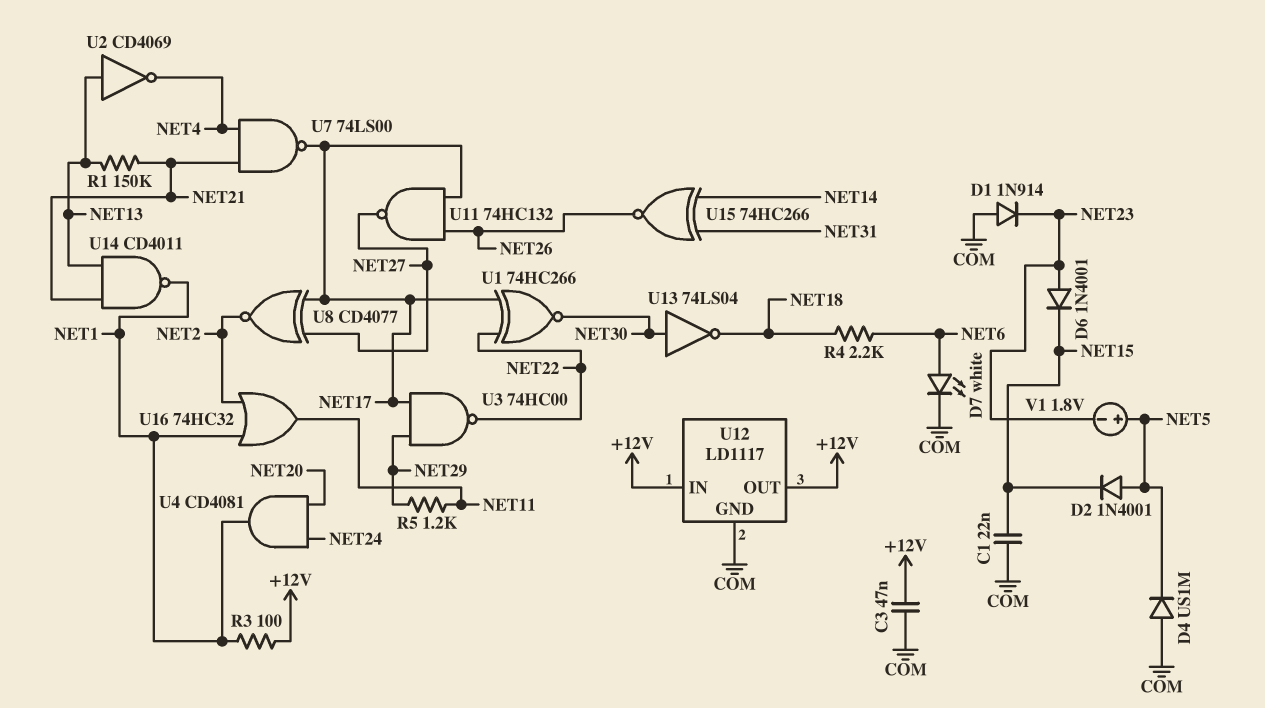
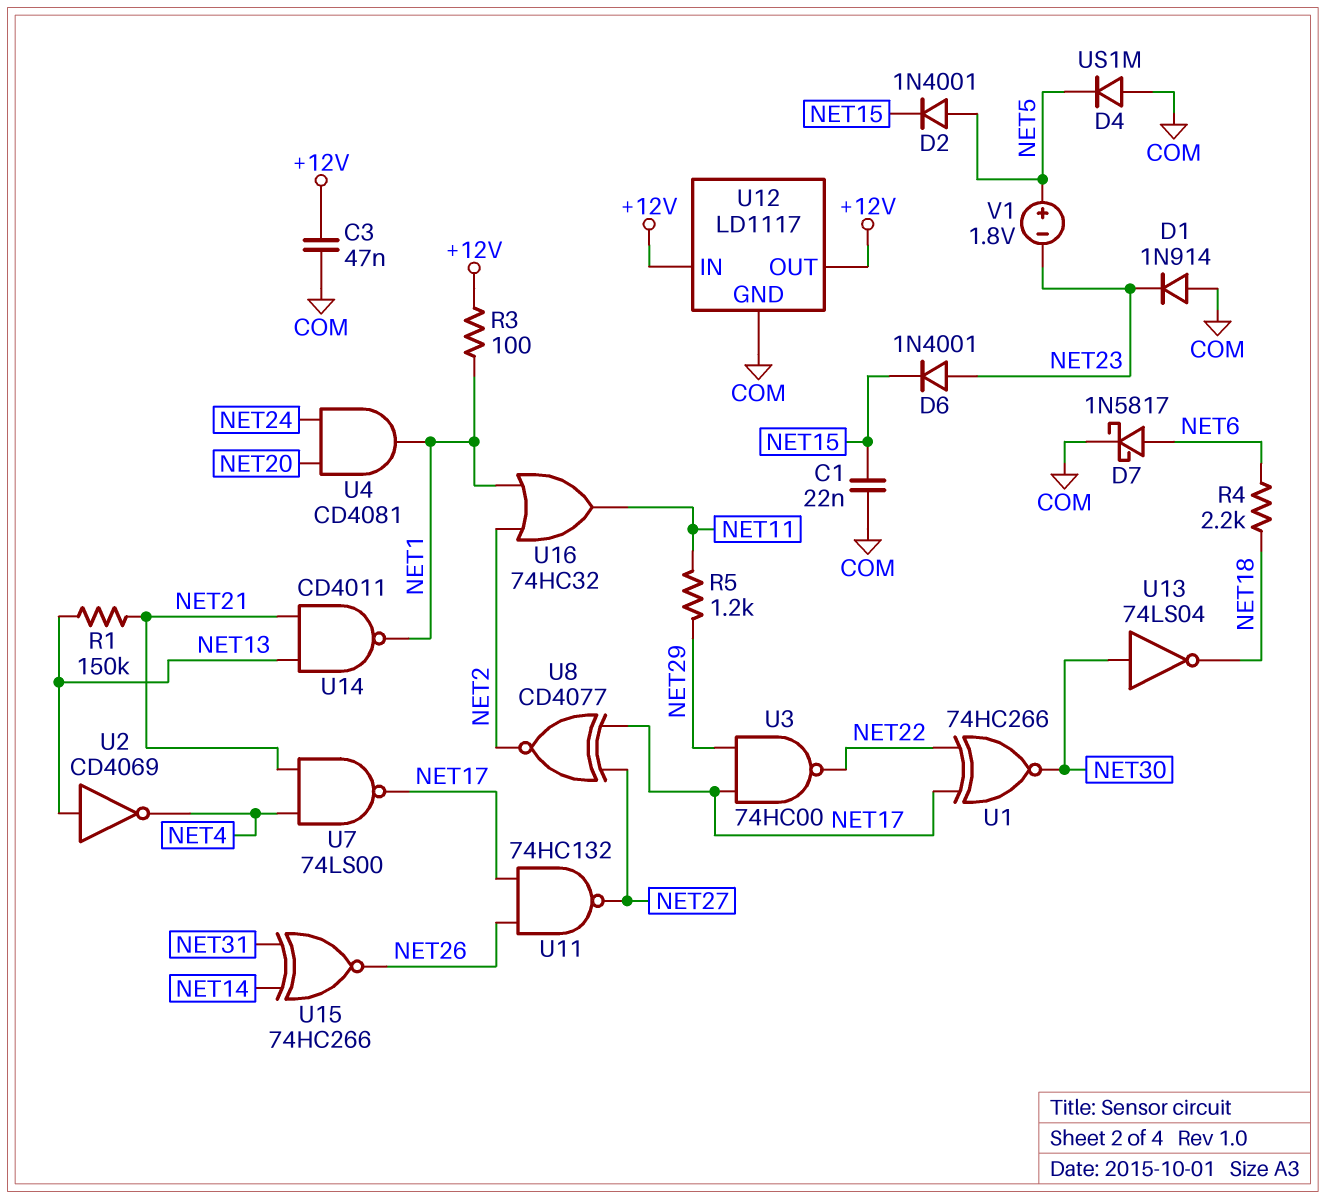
D7: LED white (A NET6, K COM) -> schottky 1N5817 (A NET6, K COM)

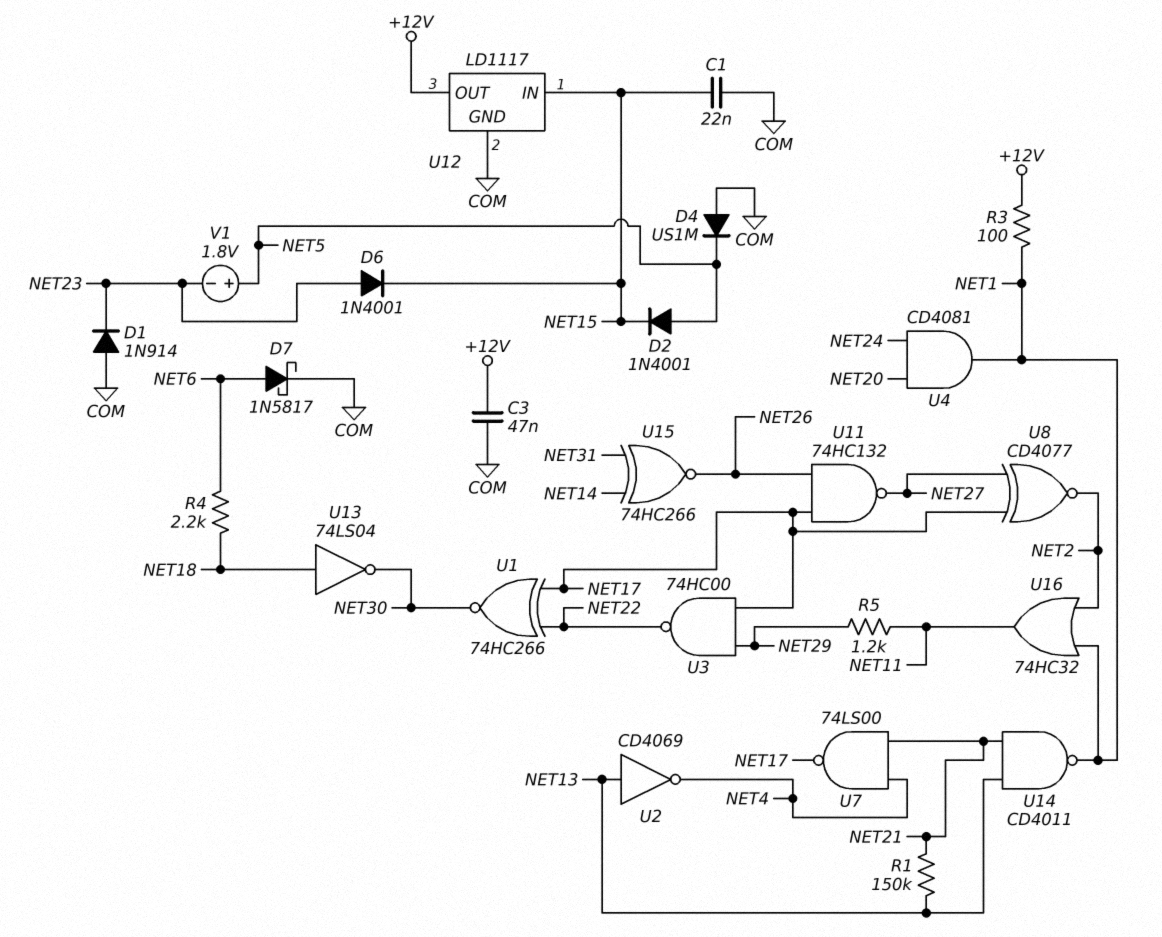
U12 pin IN: +12V -> NET15
U13: NOT 74LS04 (in NET30, out NET18) -> NOT 74LS04 (in NET18, out NET30)

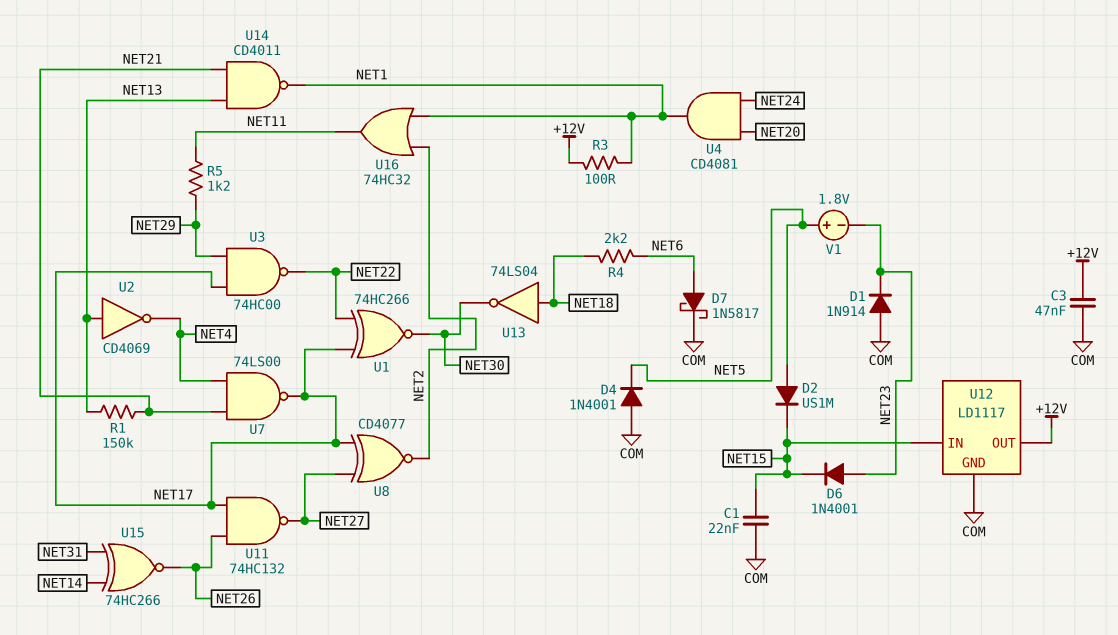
D2: diode 1N4001 (A NET5, K NET15) -> diode US1M (A NET5, K NET15)
D4: diode US1M (A COM, K NET5) -> diode 1N4001 (A COM, K NET5)

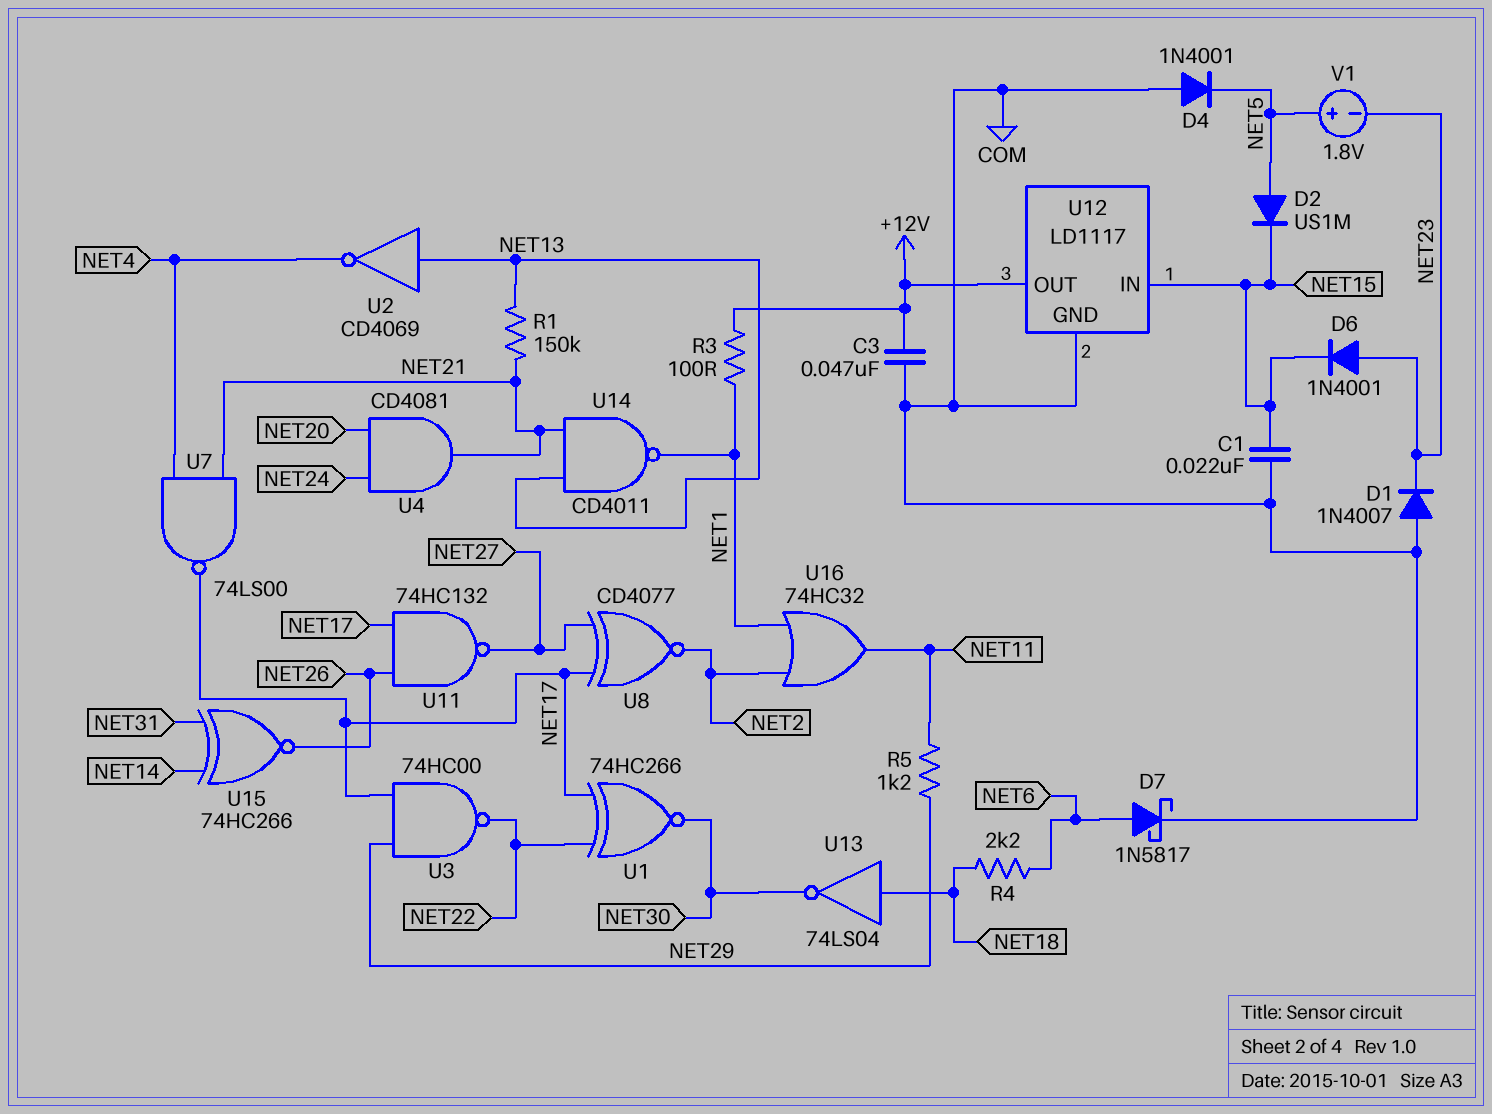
D1: diode 1N914 (A COM, K NET23) -> diode 1N4007 (A COM, K NET23)
U4: AND CD4081 (in NET20, in NET24, out NET1) -> AND CD4081 (in NET20, in NET24, out NET21)

